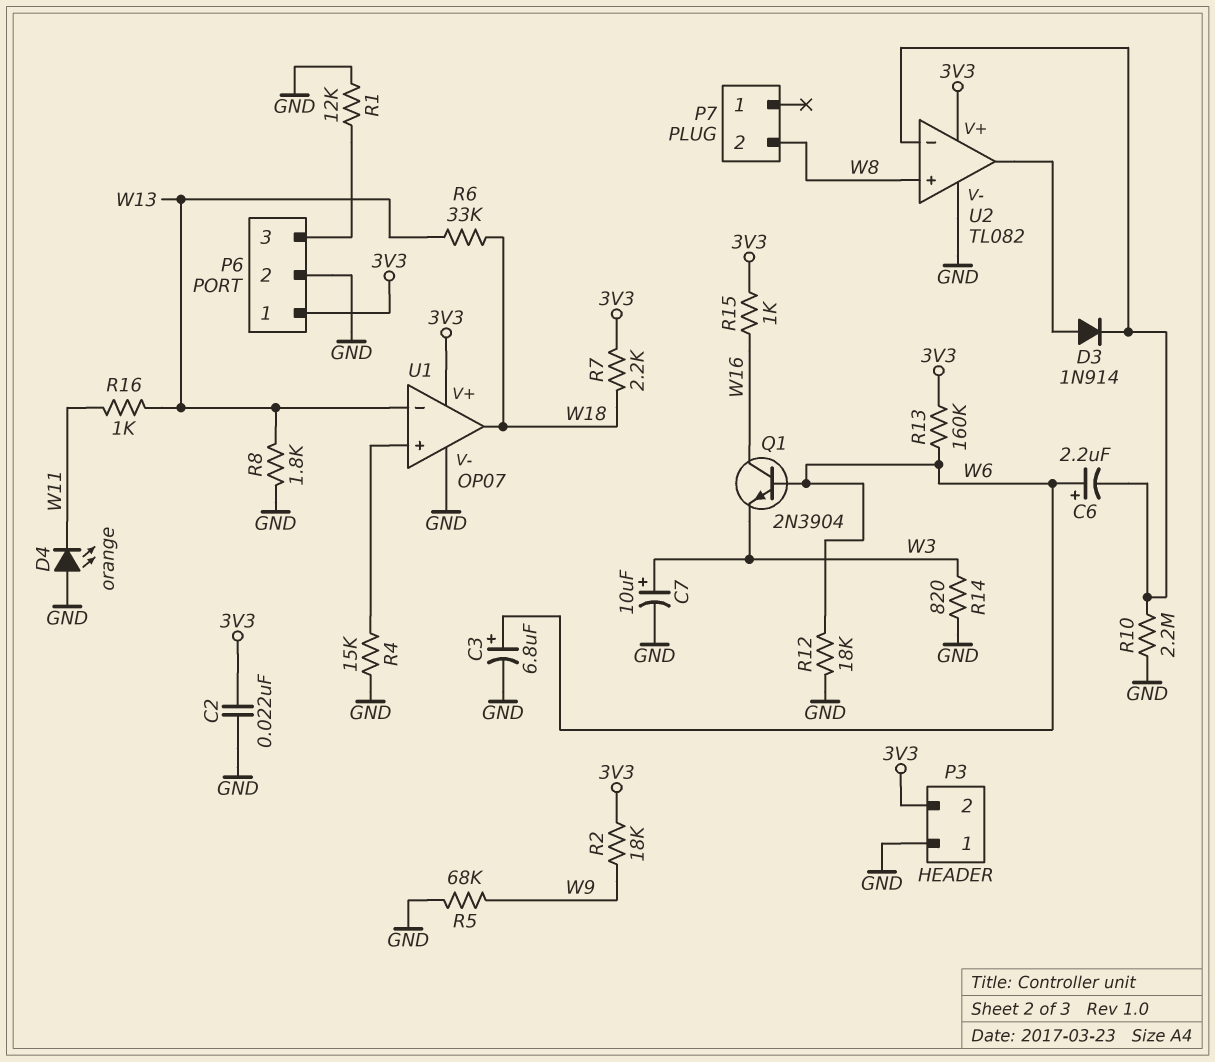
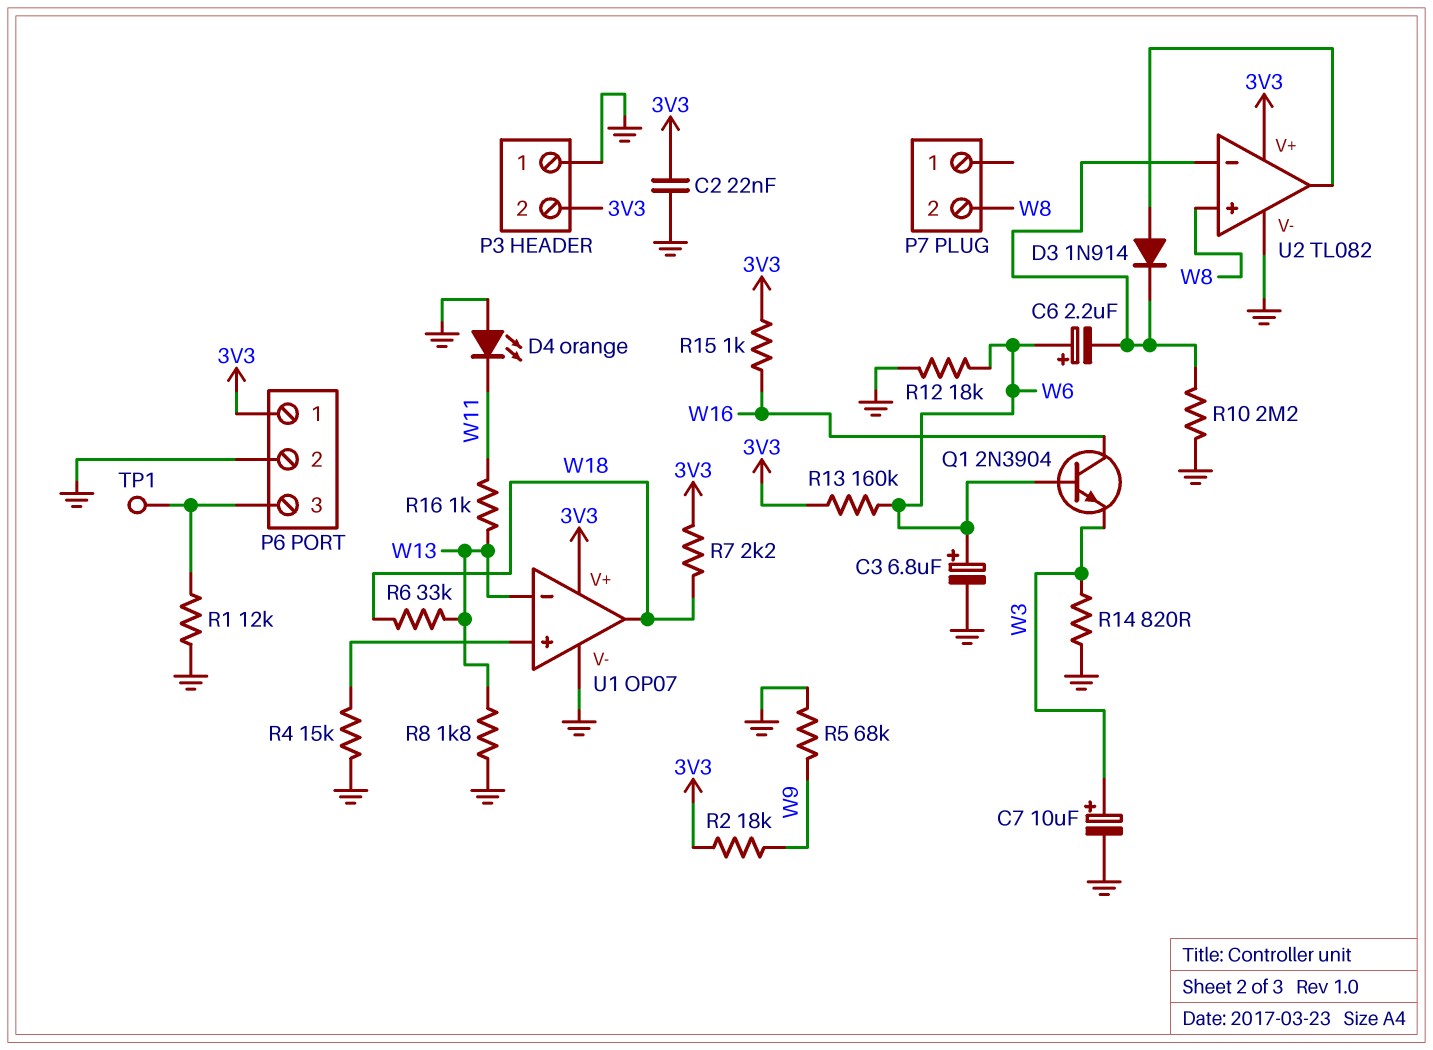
TP1: none -> test point (P6/3)

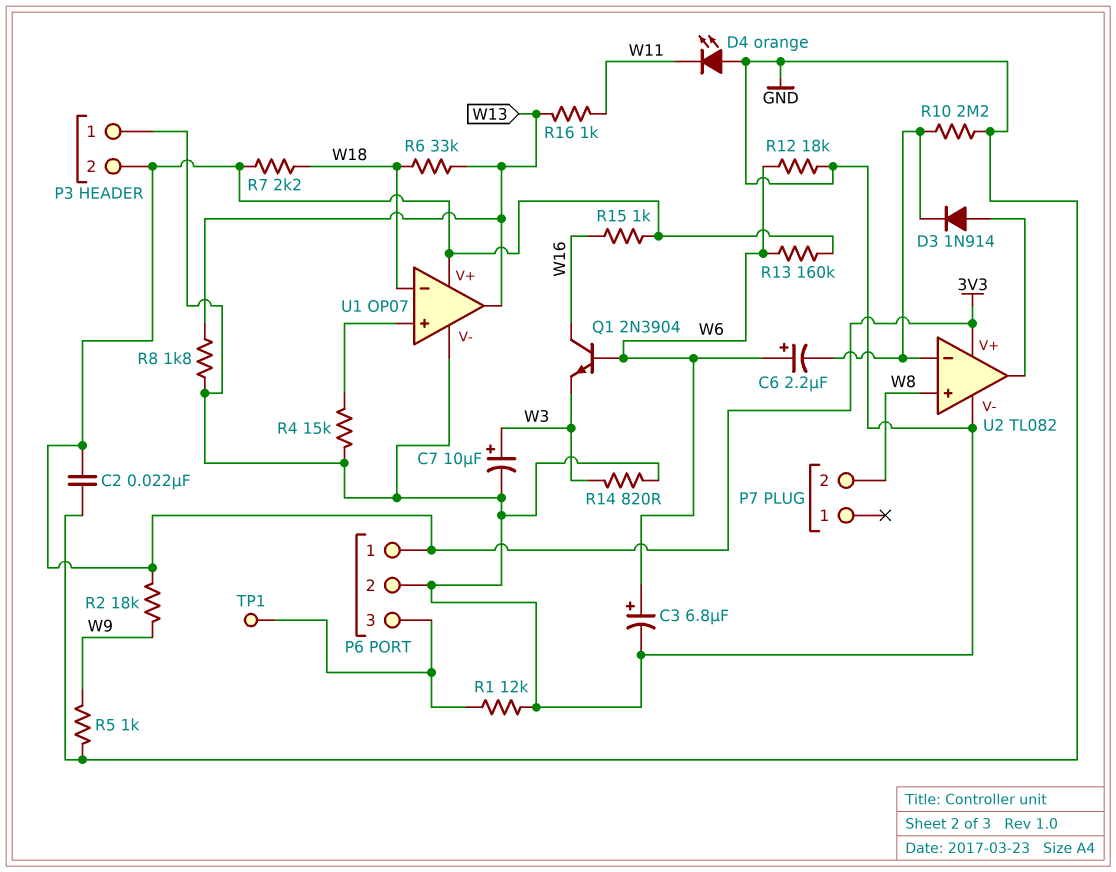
R5: 68k (GND, W9) -> 1k (GND, W9)
U1 pin in-: W13 -> W18
U1 pin out: W18 -> W13

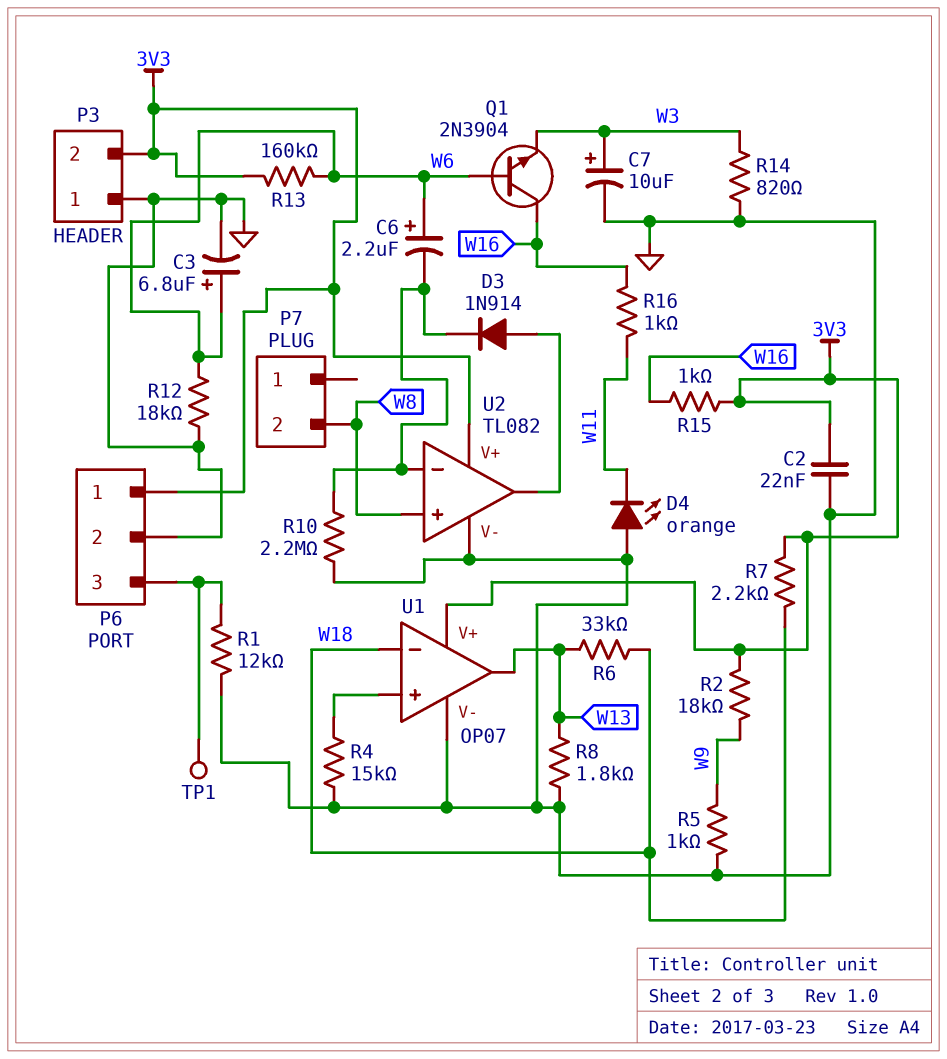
R16: 1k (W11, W13) -> 1k (W11, W16)

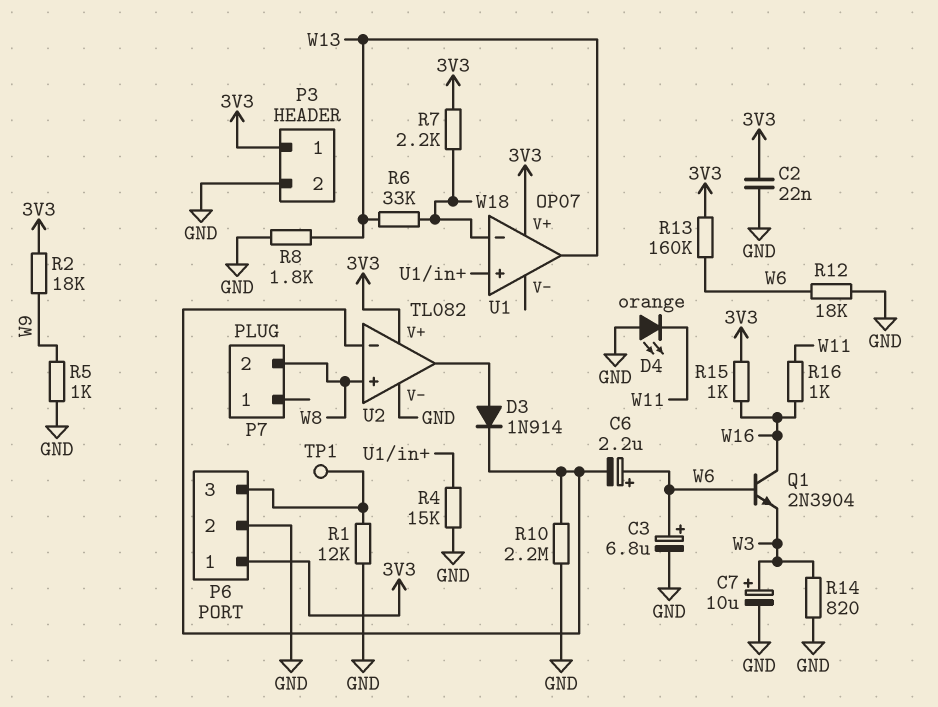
P3 pin 1: GND -> 3V3
P3 pin 2: 3V3 -> GND
U1 pin V-: GND -> none

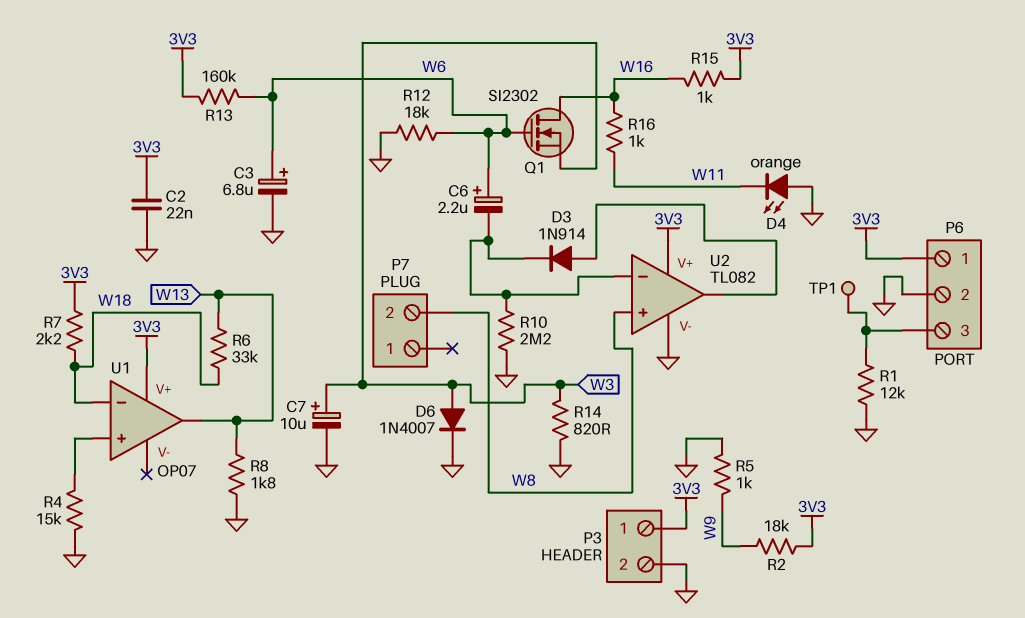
D6: none -> diode 1N4007 (A W3, K GND)
Q1: NPN 2N3904 (B W6, C W16, E W3) -> NMOS SI2302 (G W6, D W16, S W3)

